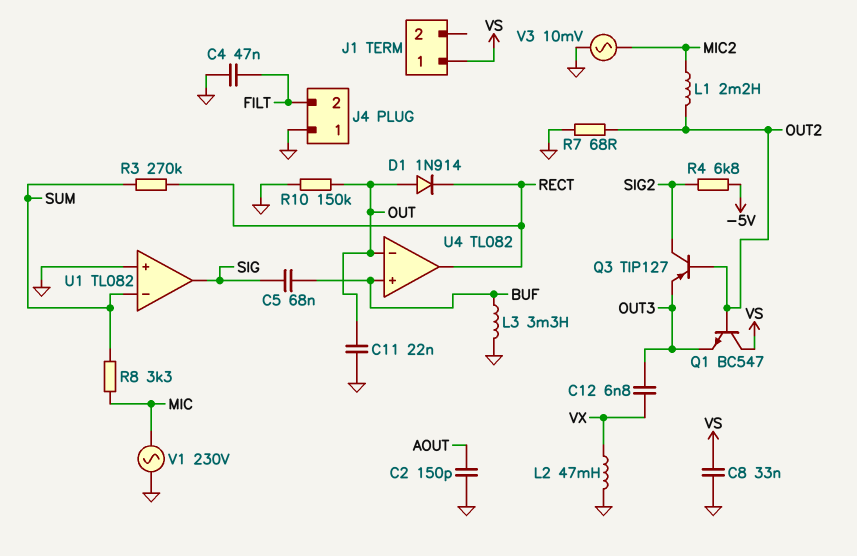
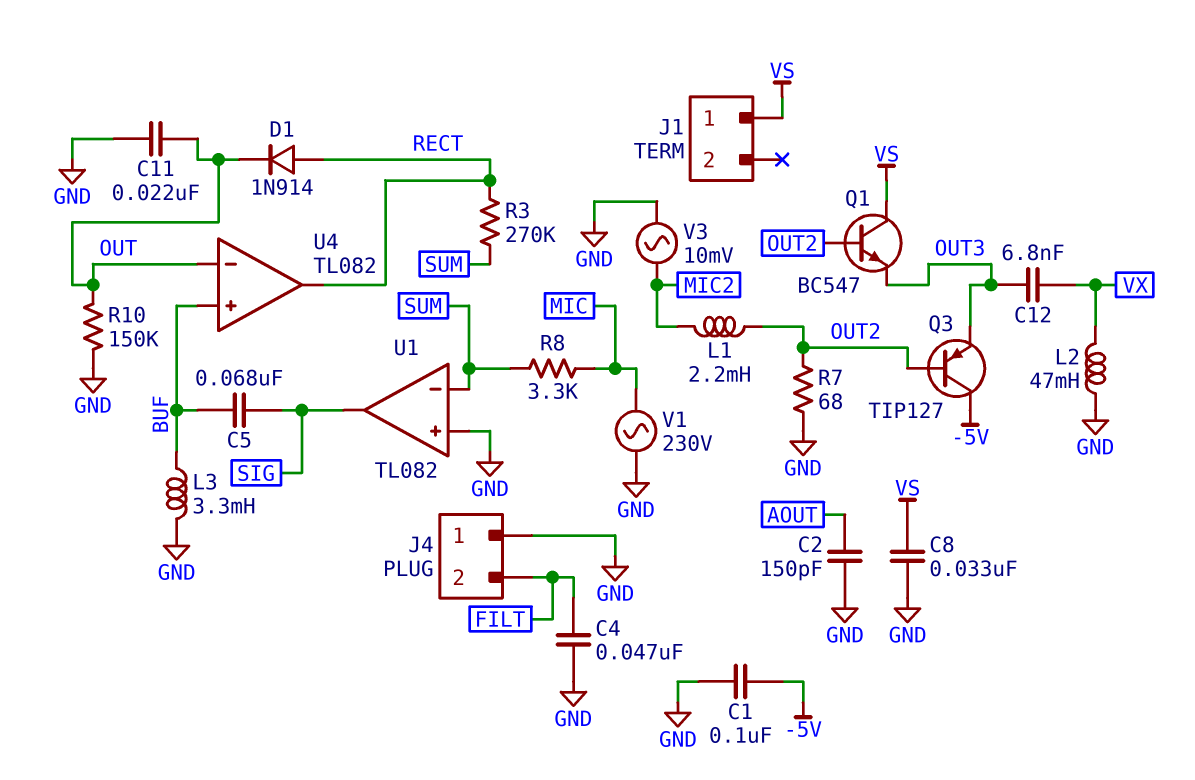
C1: none -> 100nF (-5V, GND)
D1: diode 1N914 (A OUT, K RECT) -> diode 1N914 (A RECT, K OUT)
Q3: PNP TIP127 (B OUT2, C SIG2, E OUT3) -> PNP TIP127 (B OUT2, C -5V, E OUT3)
R4: 6.8k (-5V, SIG2) -> none

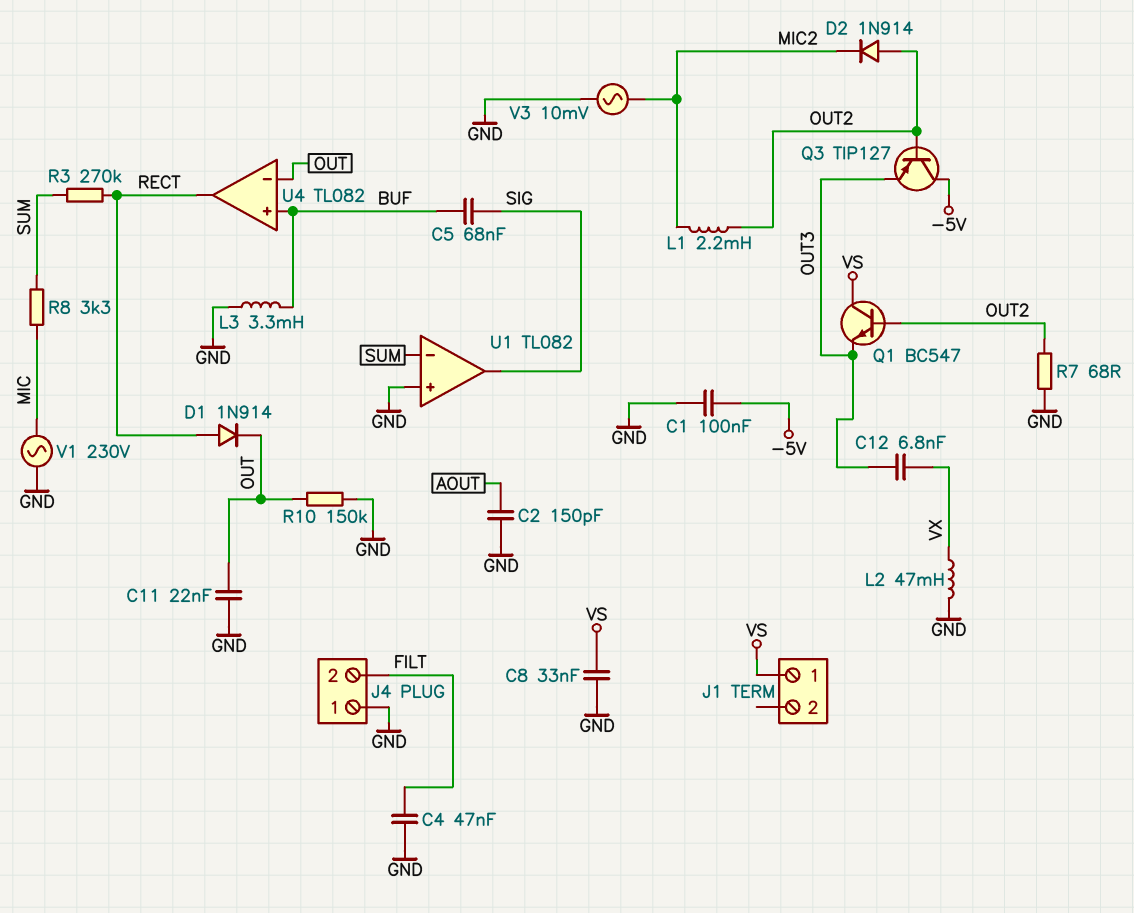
D2: none -> diode 1N914 (A OUT2, K MIC2)

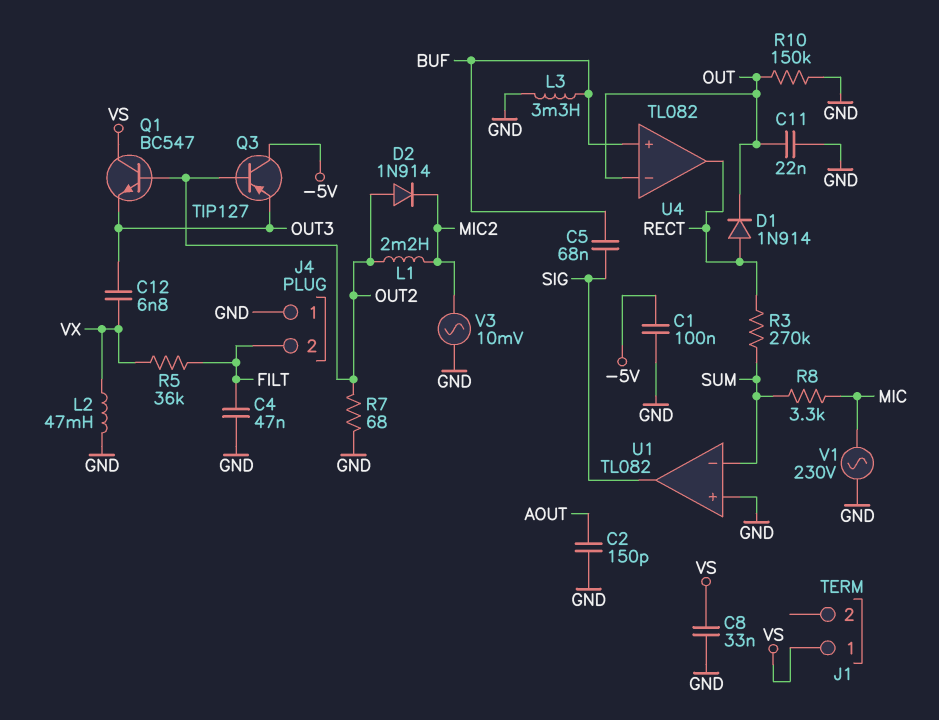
R5: none -> 36k (FILT, VX)

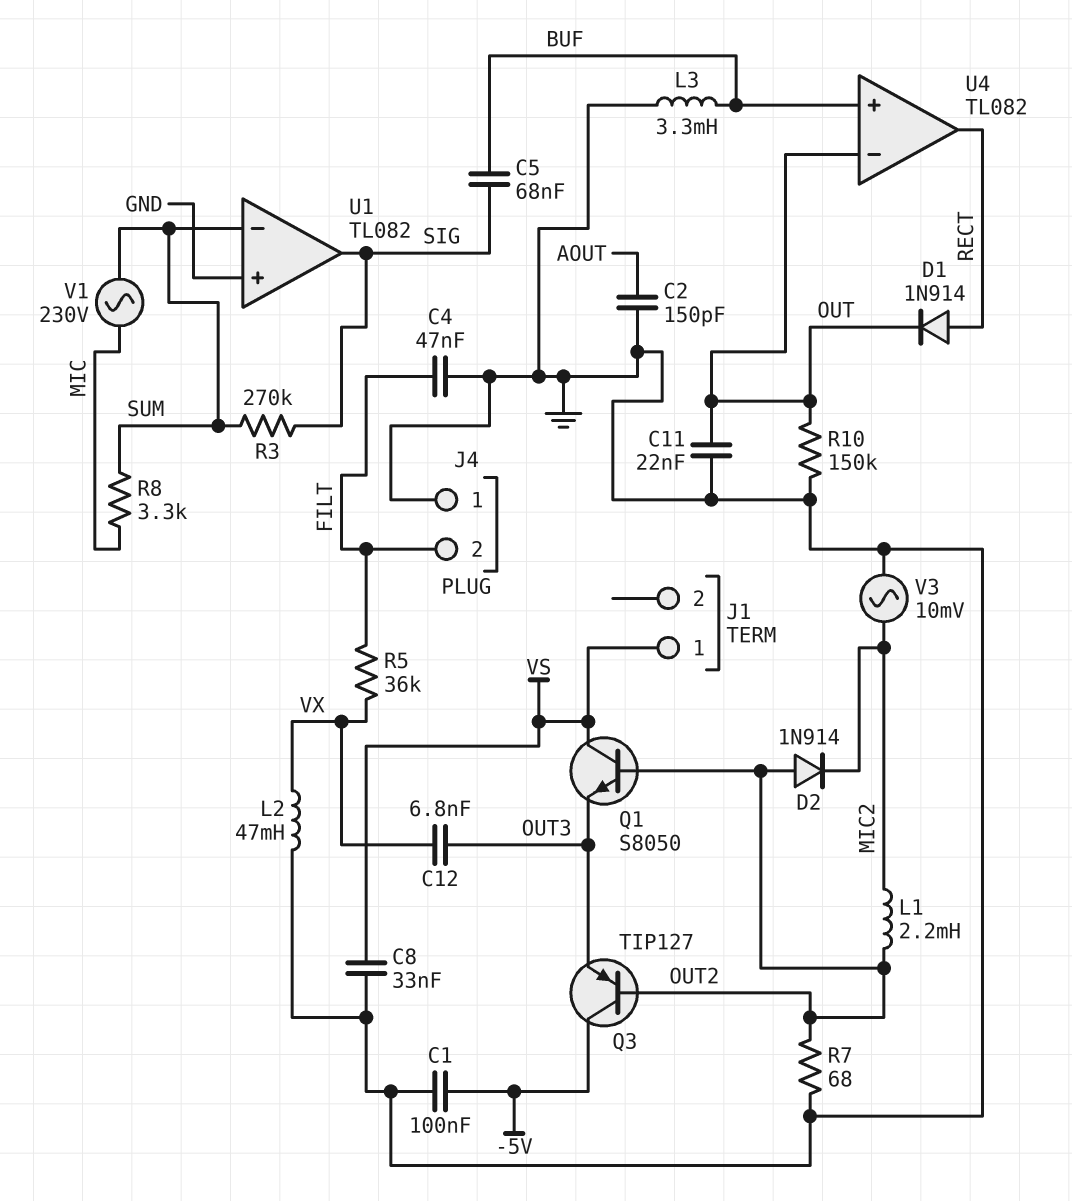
Q1: NPN BC547 (B OUT2, C VS, E OUT3) -> NPN S8050 (B OUT2, C VS, E OUT3)
R3: 270k (RECT, SUM) -> 270k (SIG, SUM)
V1: AC 230V (GND, MIC) -> AC 230V (MIC, SUM)

